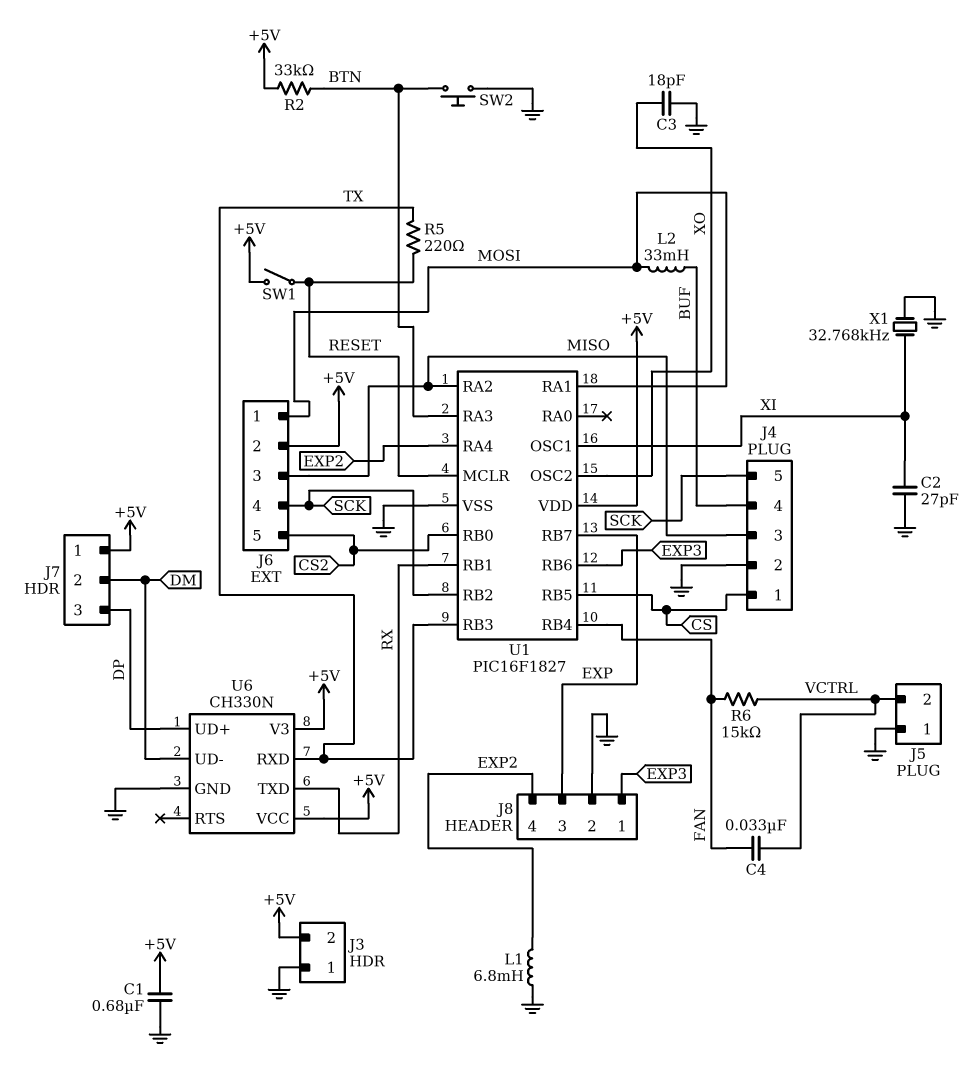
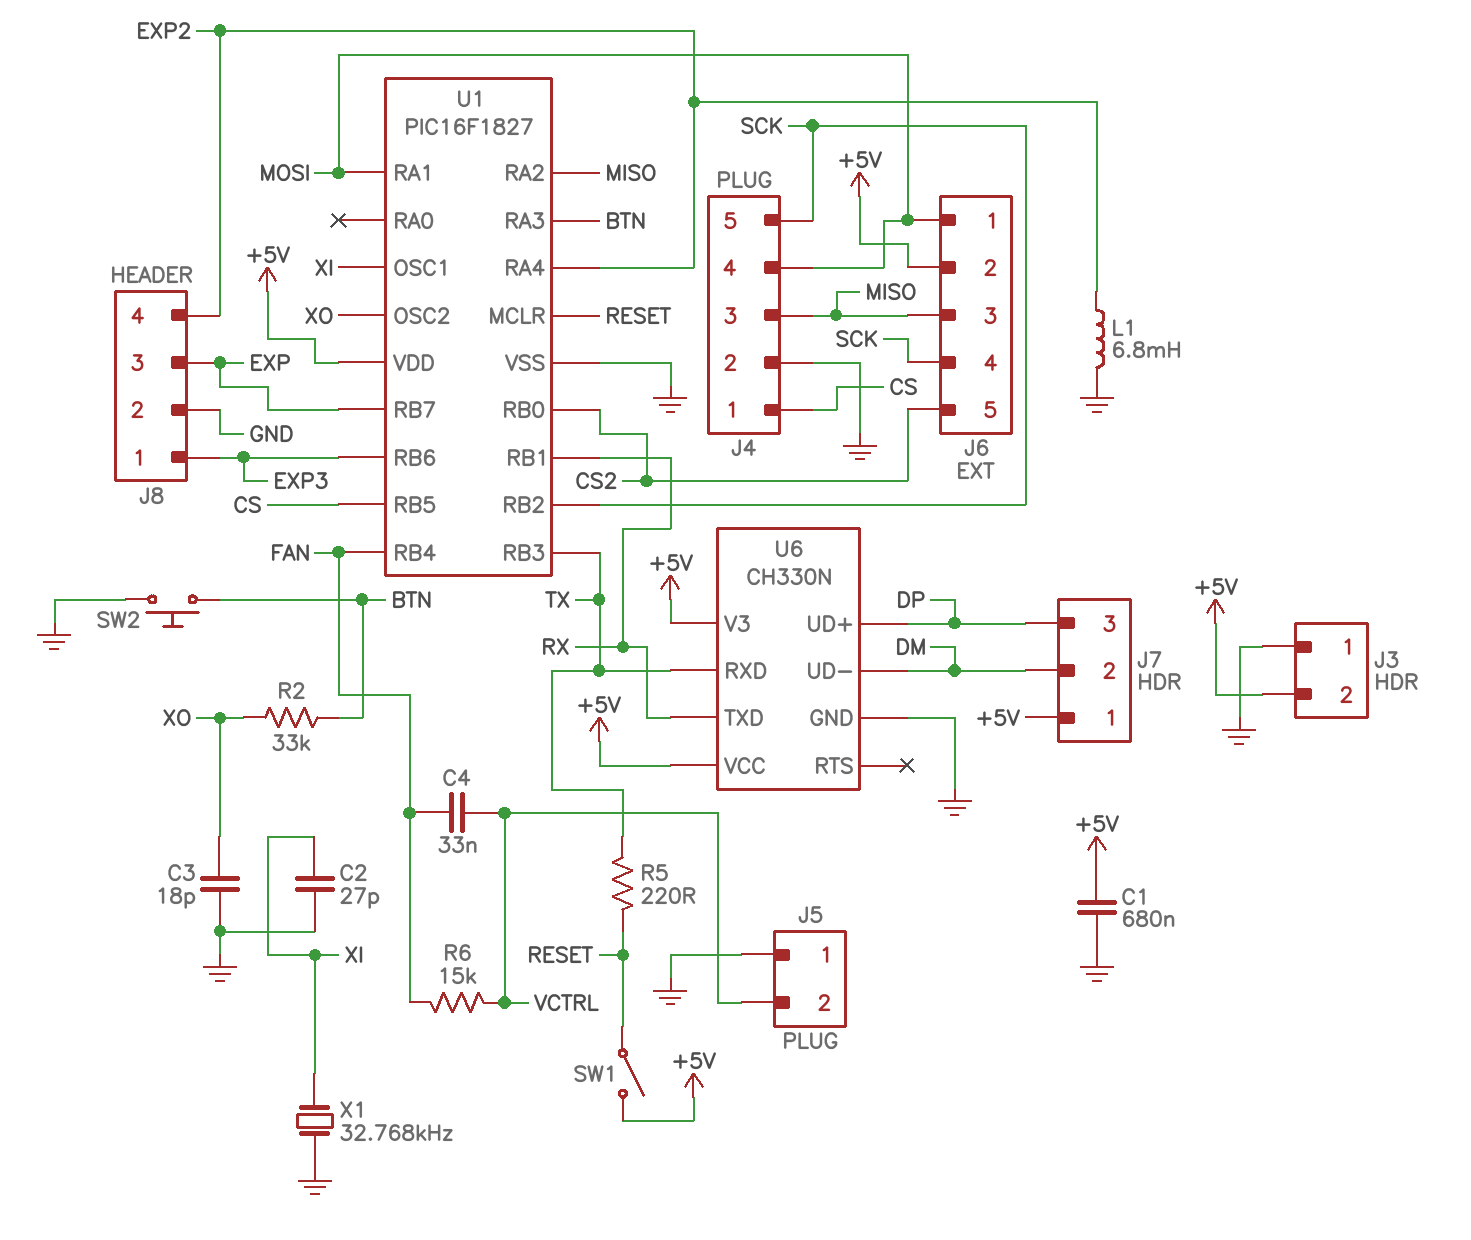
J4 pin 4: BUF -> MOSI
L2: 33mH (BUF, MOSI) -> none
R2: 33k (+5V, BTN) -> 33k (BTN, XO)

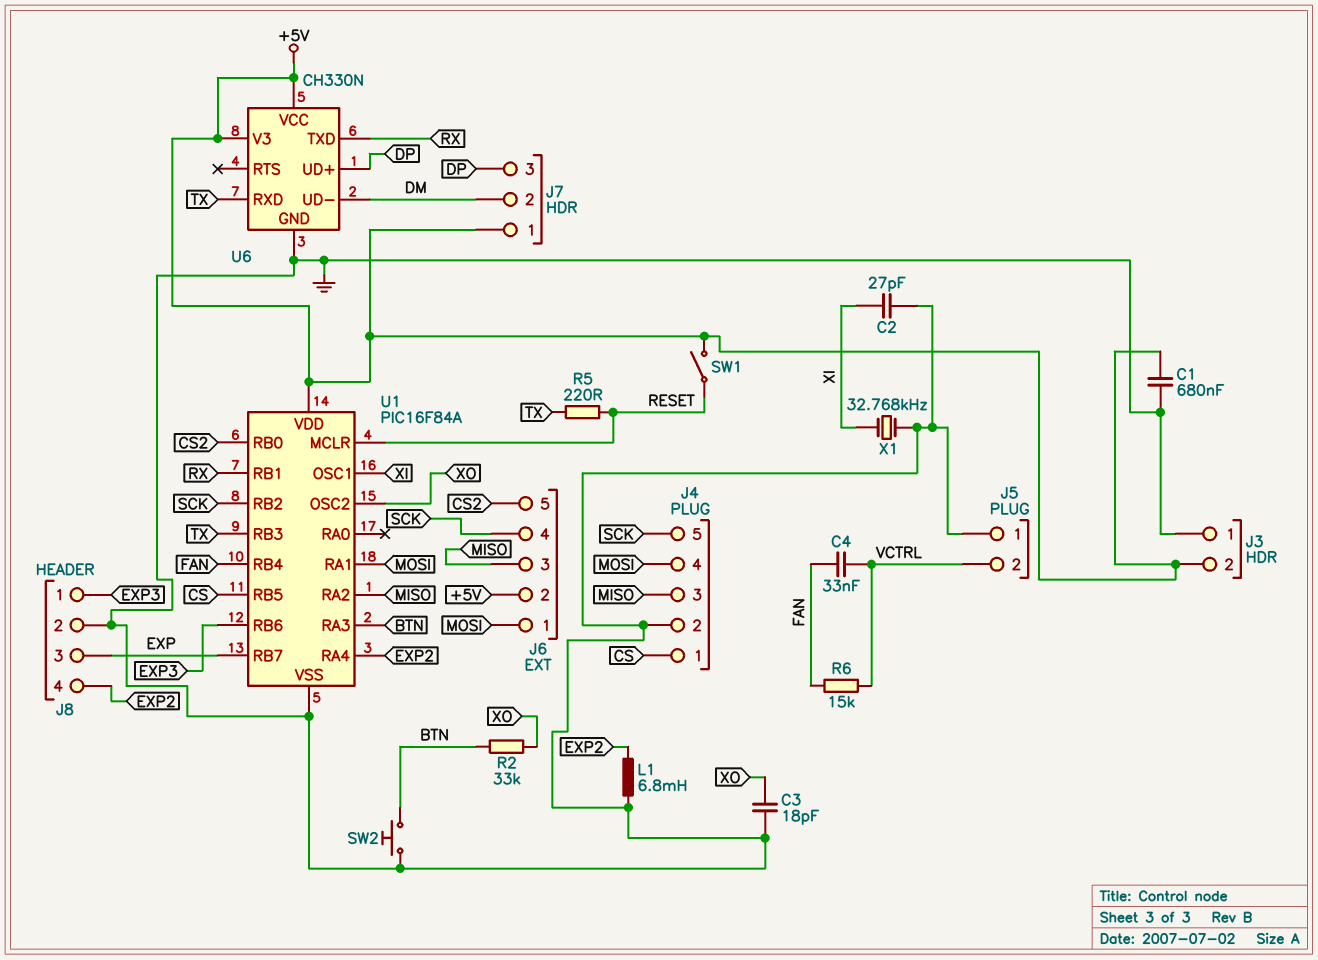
U1: PIC16F1827 -> PIC16F84A

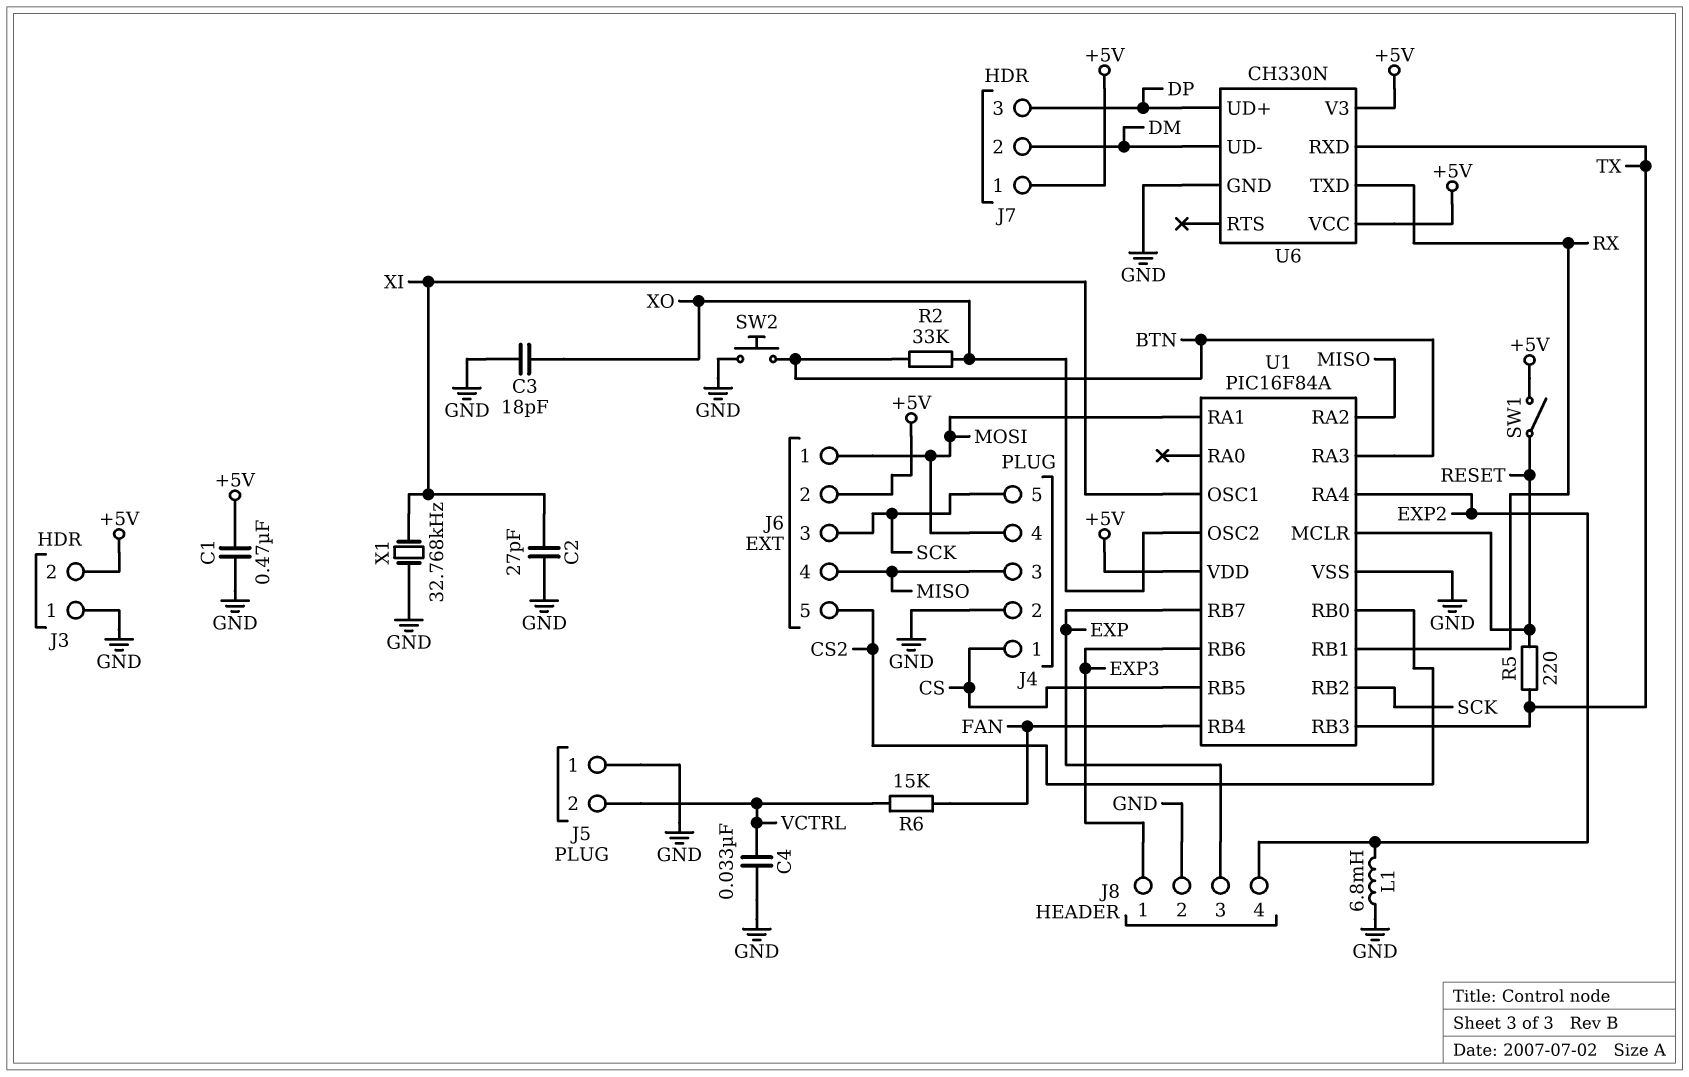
C1: 680nF (+5V, GND) -> 470nF (+5V, GND)
C4: 33nF (FAN, VCTRL) -> 33nF (GND, VCTRL)
J6 pin 3: MISO -> SCK
J6 pin 4: SCK -> MISO

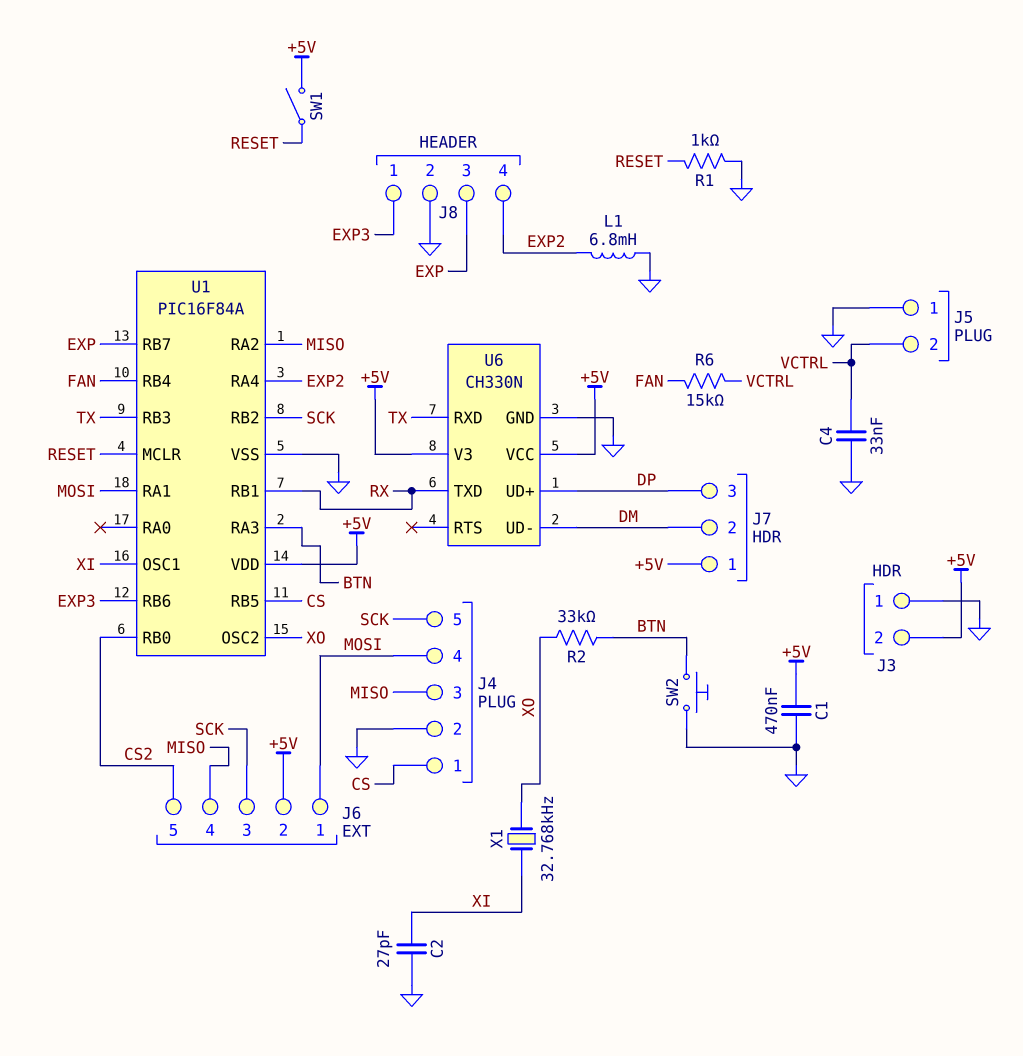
C3: 18pF (GND, XO) -> none
R1: none -> 1k (GND, RESET)
R5: 220 (RESET, TX) -> none
X1: 32.768kHz (GND, XI) -> 32.768kHz (XI, XO)

